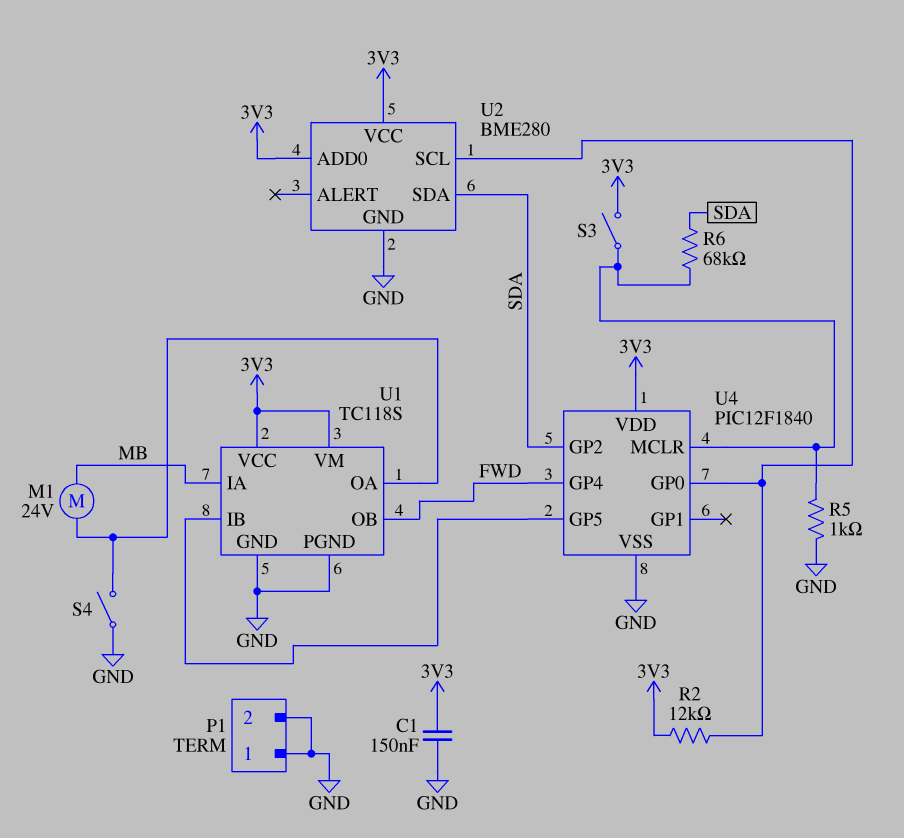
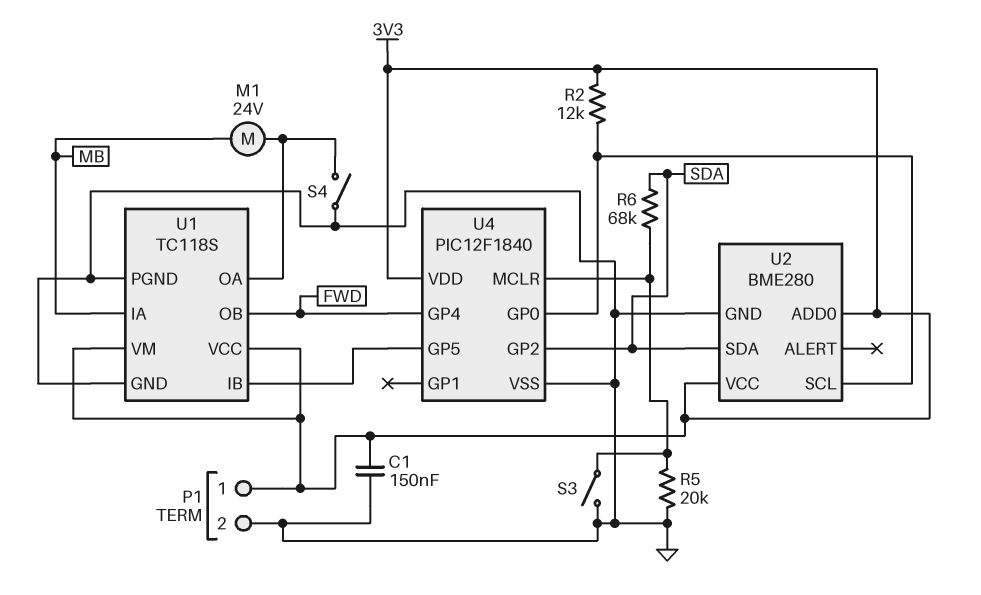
P1 pin 1: GND -> 3V3
R5: 1k (GND, U4/MCLR) -> 20k (GND, U4/MCLR)
S3: switch (3V3, U4/MCLR) -> switch (GND, U4/MCLR)

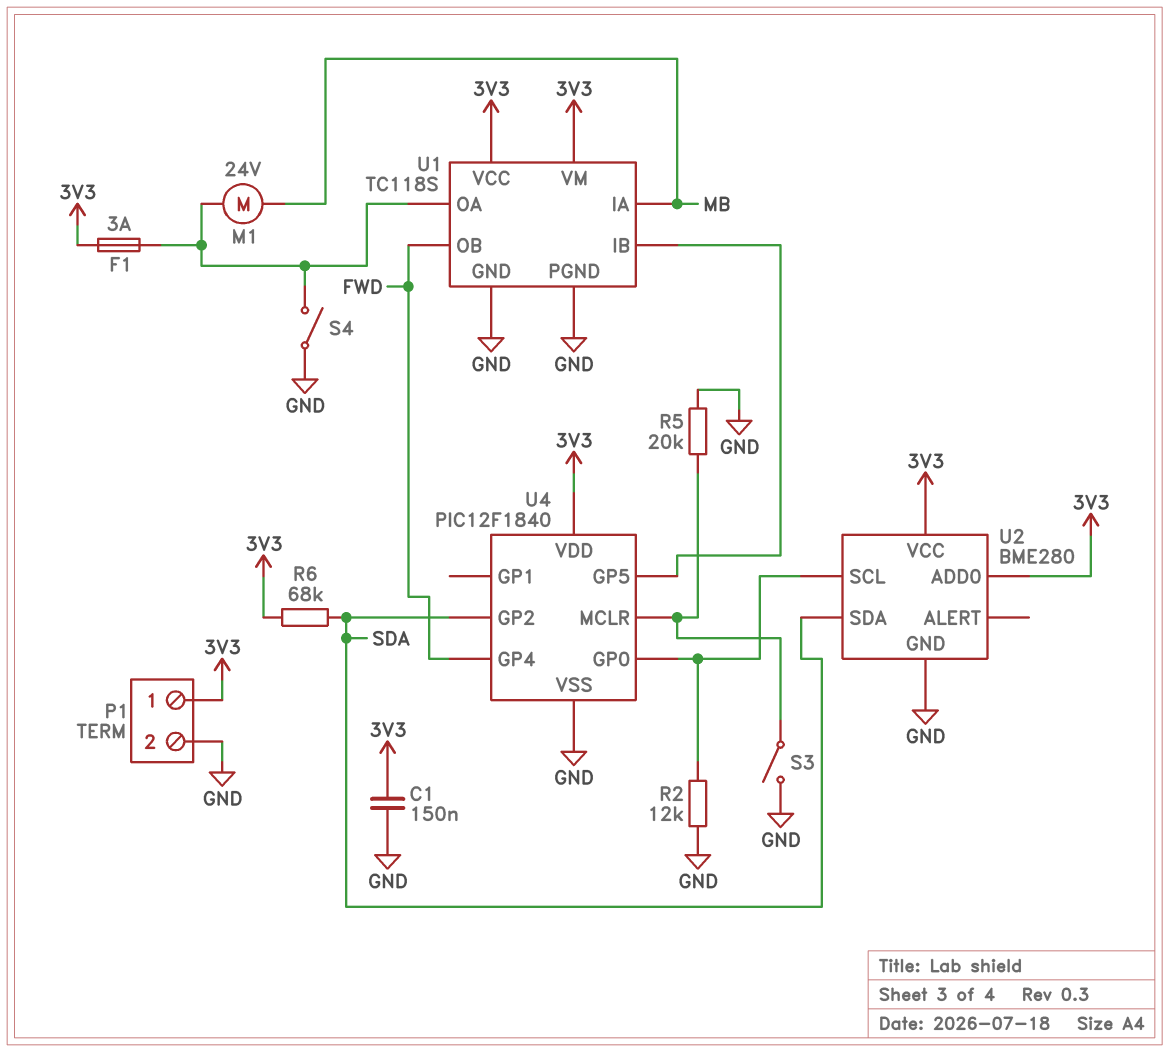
F1: none -> 3A (3V3, U1/OA)
R2: 12k (3V3, U2/SCL) -> 12k (GND, U2/SCL)
R6: 68k (SDA, U4/MCLR) -> 68k (3V3, SDA)

